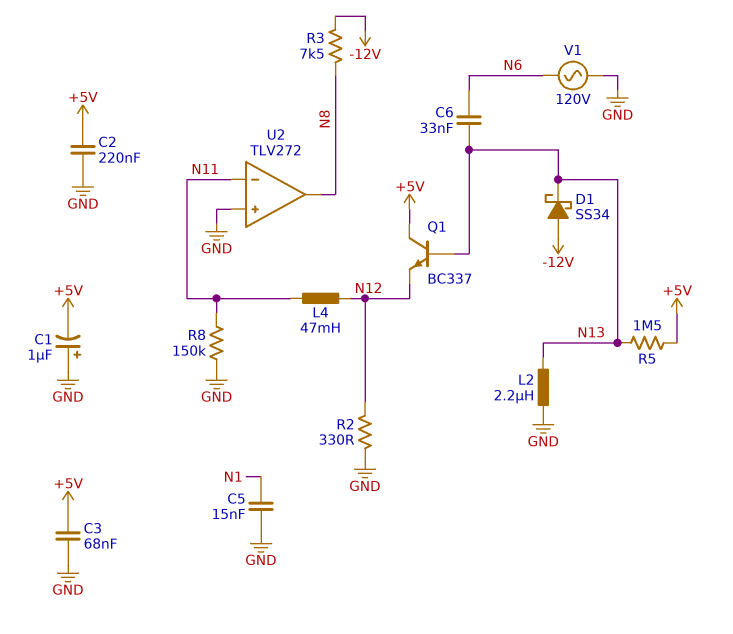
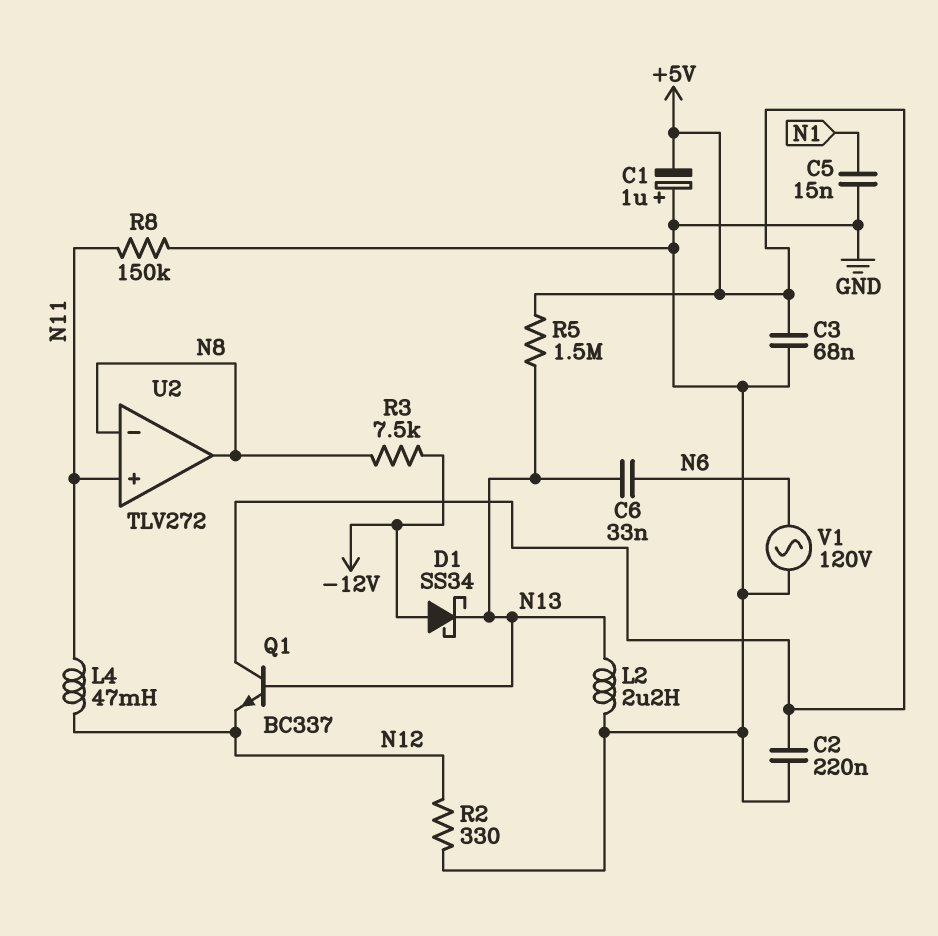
U2 pin in+: GND -> N11
U2 pin in-: N11 -> N8

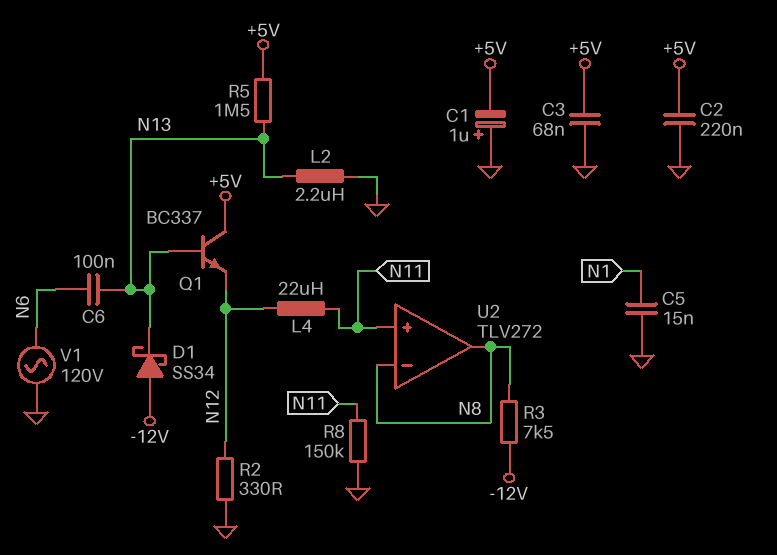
C6: 33nF (N6, N13) -> 100nF (N6, N13)
L4: 47mH (N11, N12) -> 22uH (N11, N12)

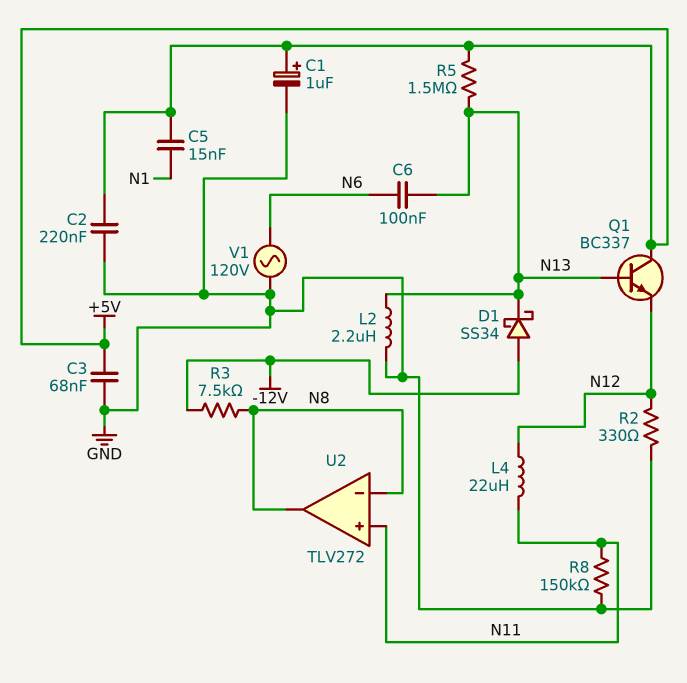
C1: 1uF (plus GND, minus +5V) -> 1uF (plus +5V, minus GND)
C5: 15nF (GND, N1) -> 15nF (+5V, N1)

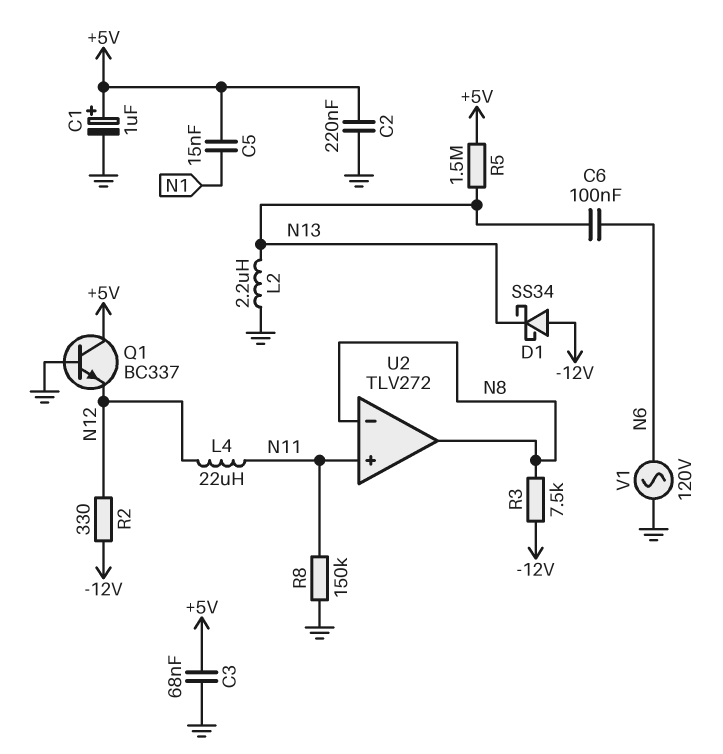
Q1: NPN BC337 (B N13, C +5V, E N12) -> NPN BC337 (B GND, C +5V, E N12)
R2: 330 (GND, N12) -> 330 (-12V, N12)

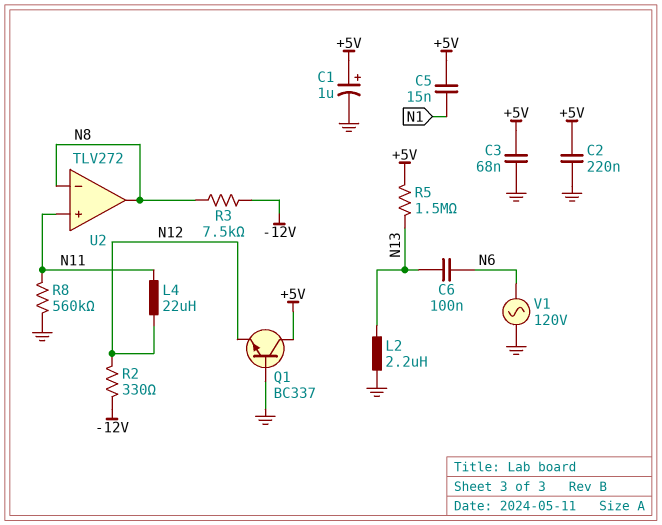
D1: schottky SS34 (A -12V, K N13) -> none
R8: 150k (GND, N11) -> 560k (GND, N11)

